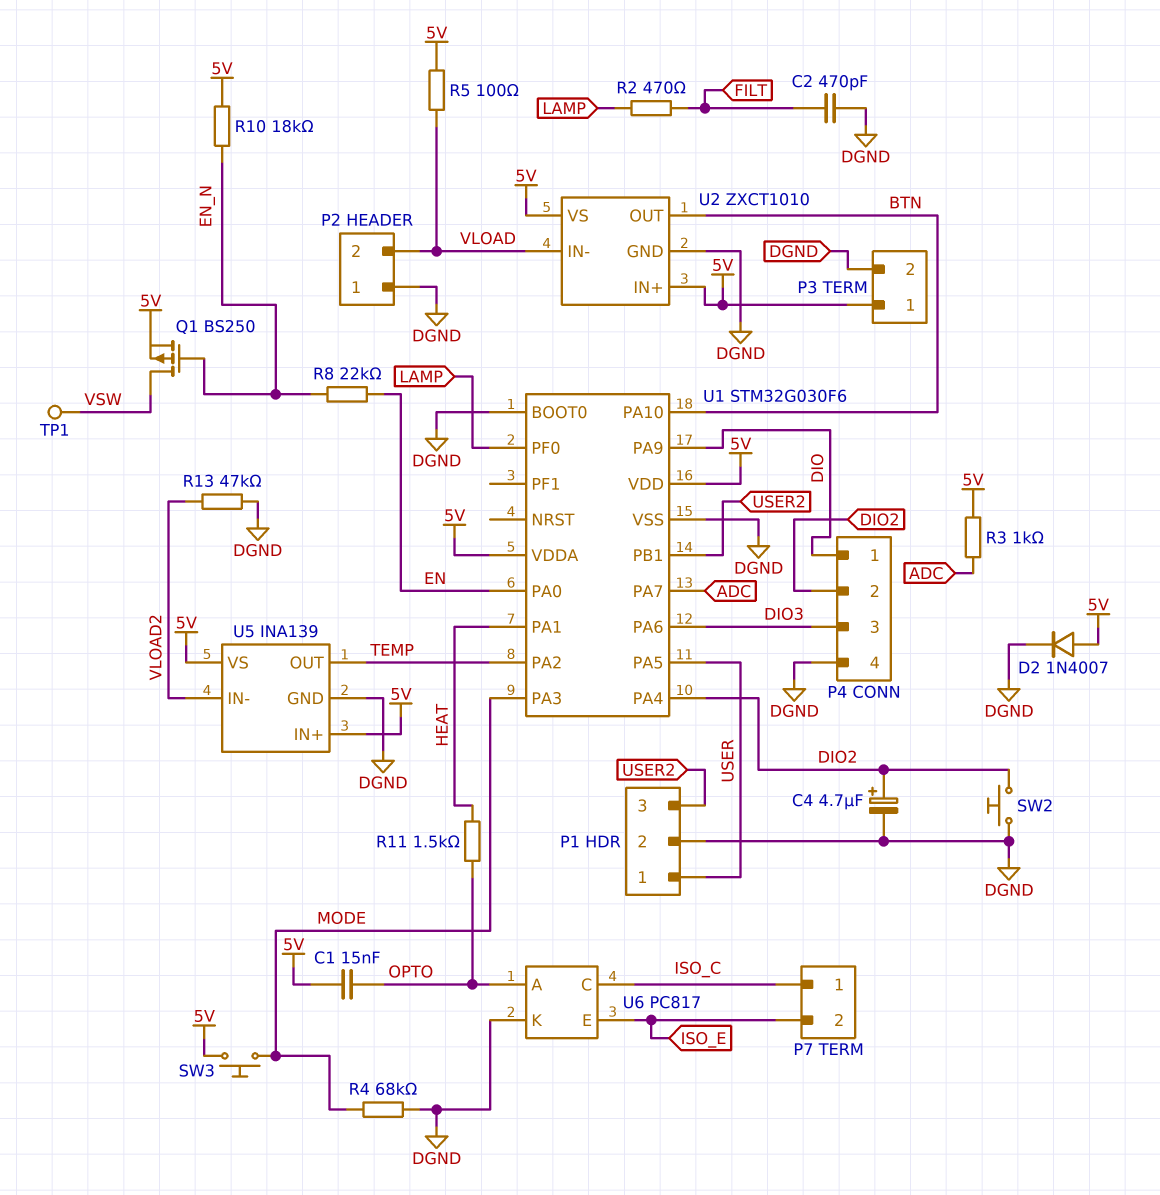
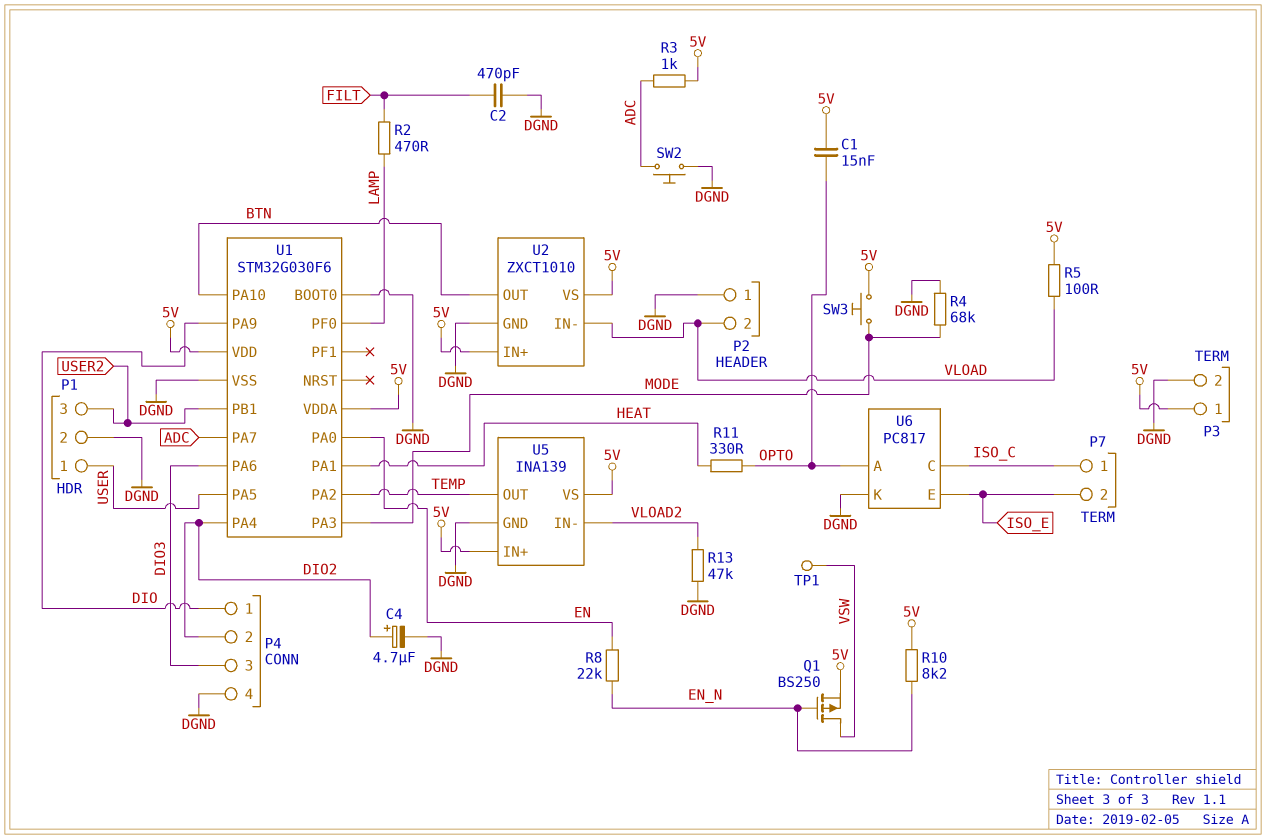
D2: diode 1N4007 (A 5V, K DGND) -> none
R10: 18k (5V, EN_N) -> 8.2k (5V, EN_N)
R11: 1.5k (HEAT, OPTO) -> 330 (HEAT, OPTO)
SW2: button (DGND, DIO2) -> button (ADC, DGND)

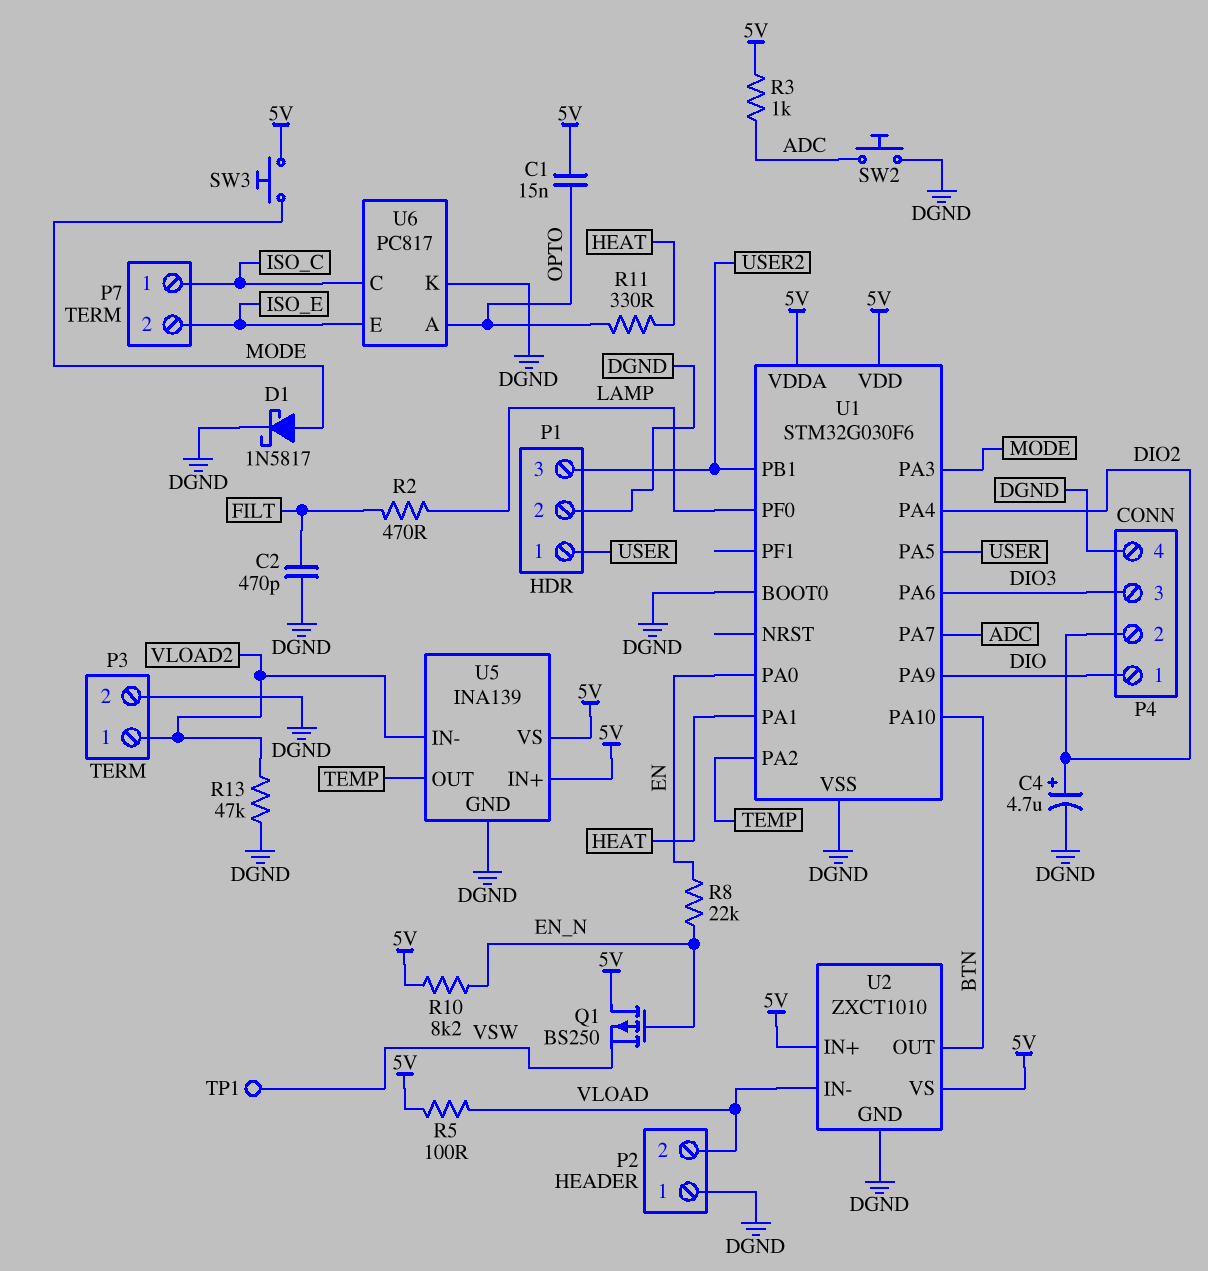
D1: none -> schottky 1N5817 (A MODE, K DGND)
P3 pin 1: 5V -> VLOAD2
Q1: PMOS BS250 (G EN_N, D VSW, S 5V) -> PMOS BS250 (G EN_N, D 5V, S VSW)
R4: 68k (DGND, MODE) -> none

